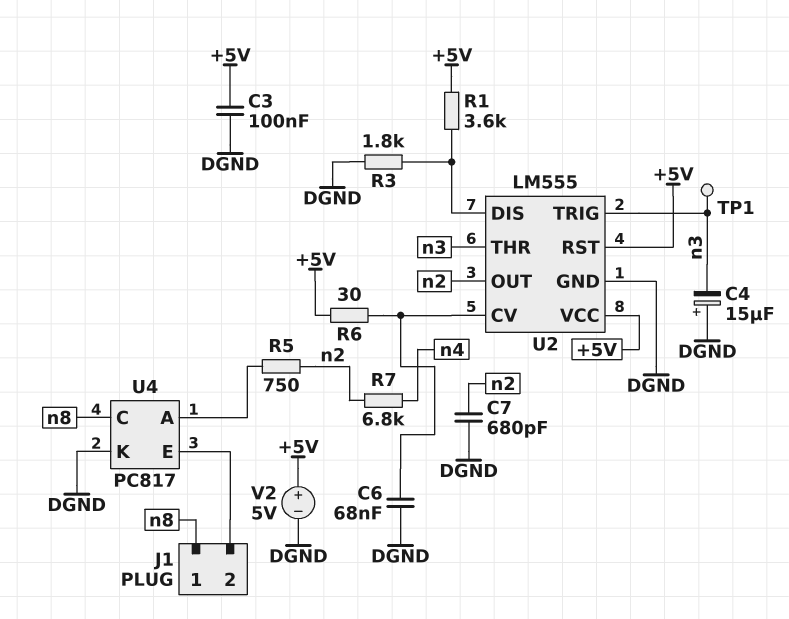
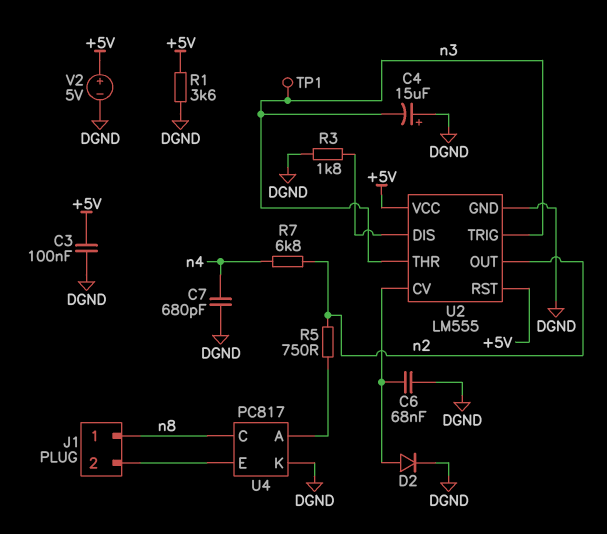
C7: 680pF (DGND, n2) -> 680pF (DGND, n4)
D2: none -> diode (A U2/CV, K DGND)
R1: 3.6k (+5V, U2/DIS) -> 3.6k (+5V, DGND)
R6: 30 (+5V, U2/CV) -> none

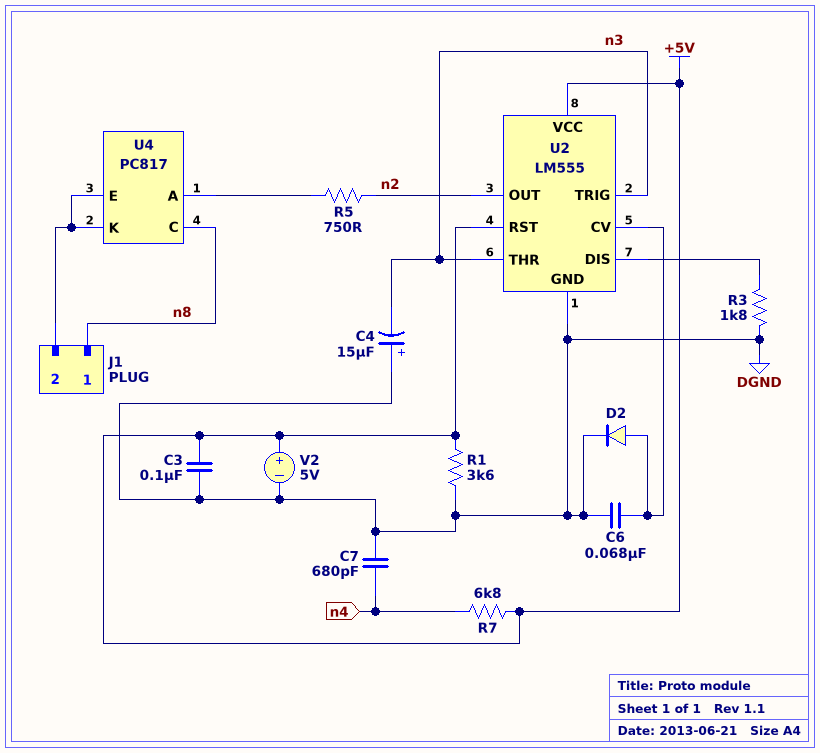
R7: 6.8k (n2, n4) -> 6.8k (+5V, n4)
TP1: test point (n3) -> none
U4 pin K: DGND -> J1/2

